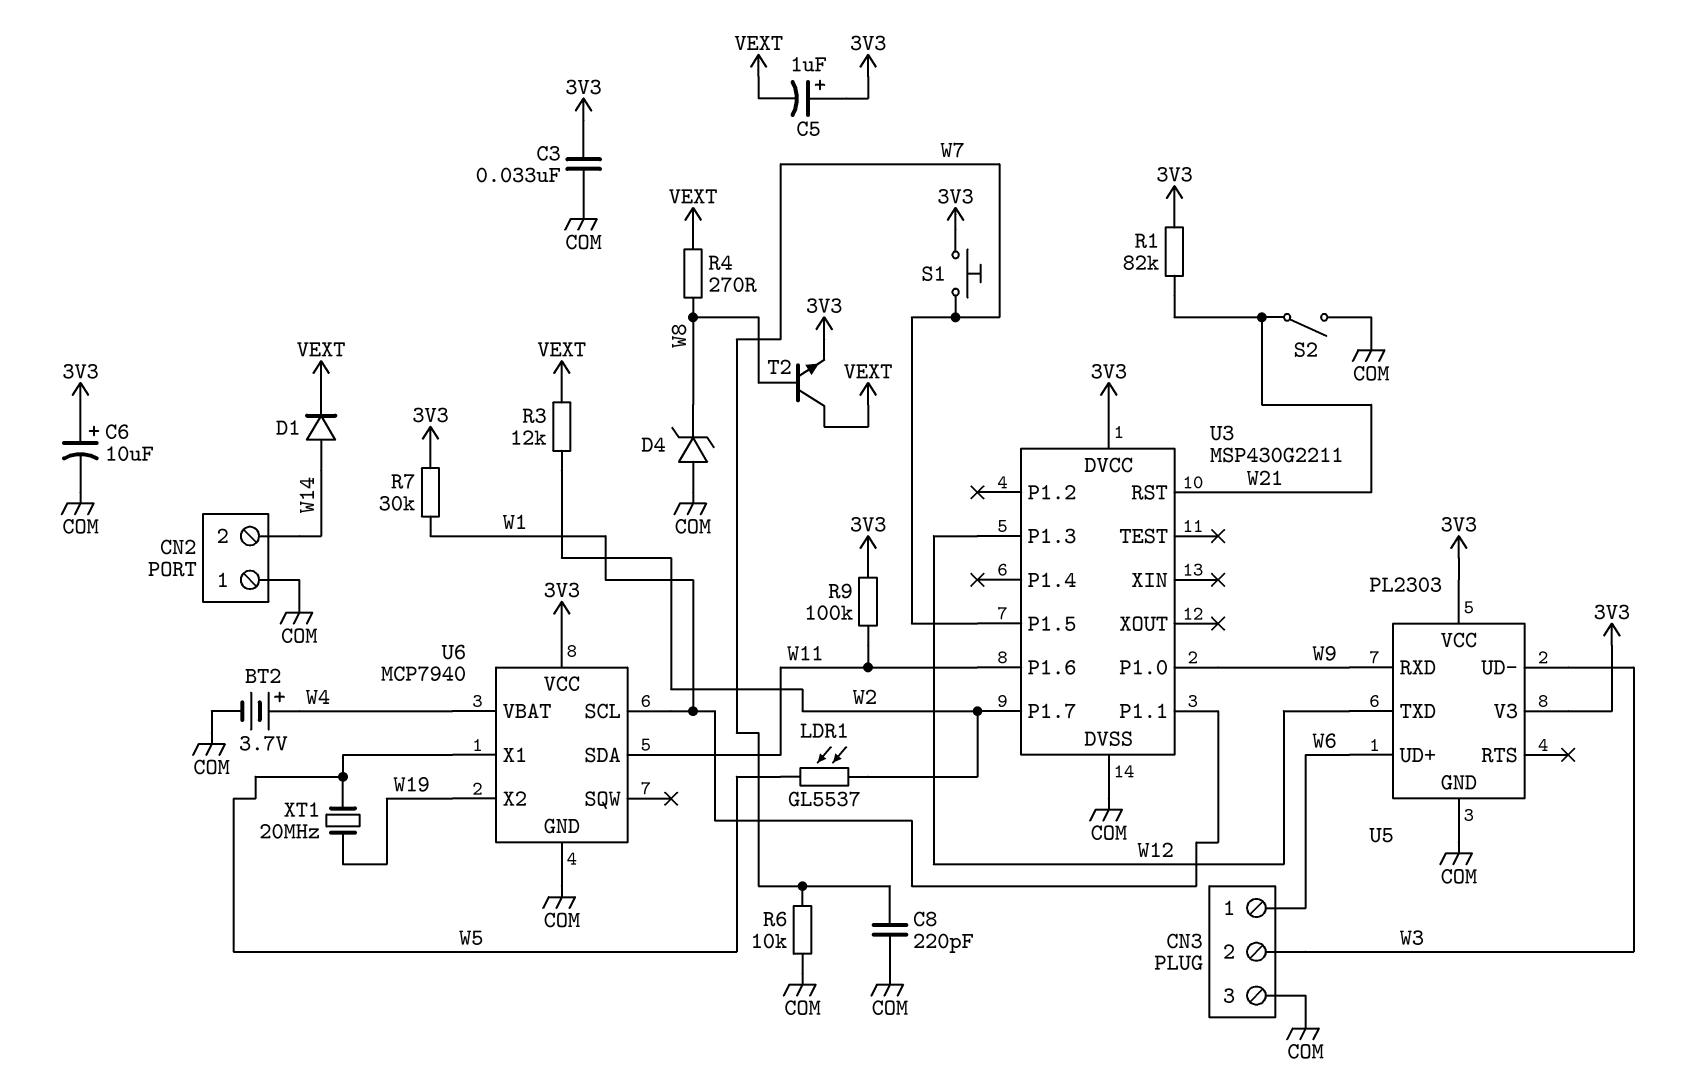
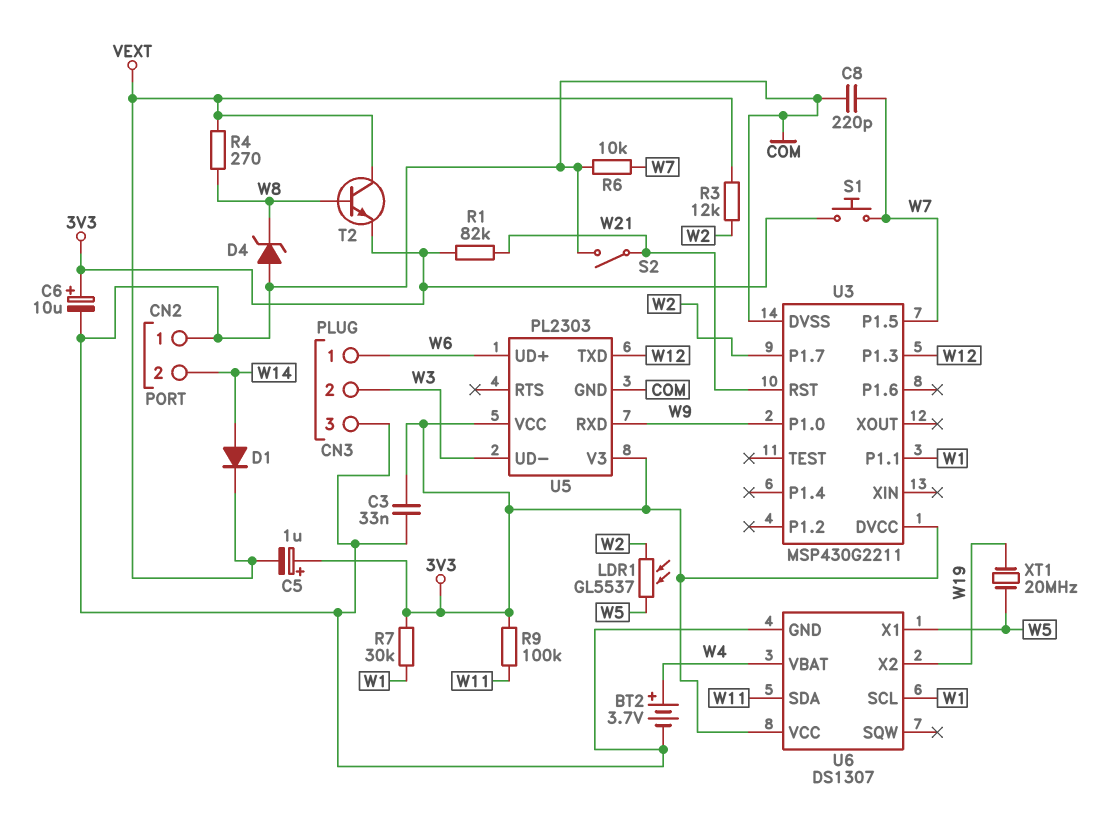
U3 pin P1.6: W11 -> none
U6: MCP7940 -> DS1307

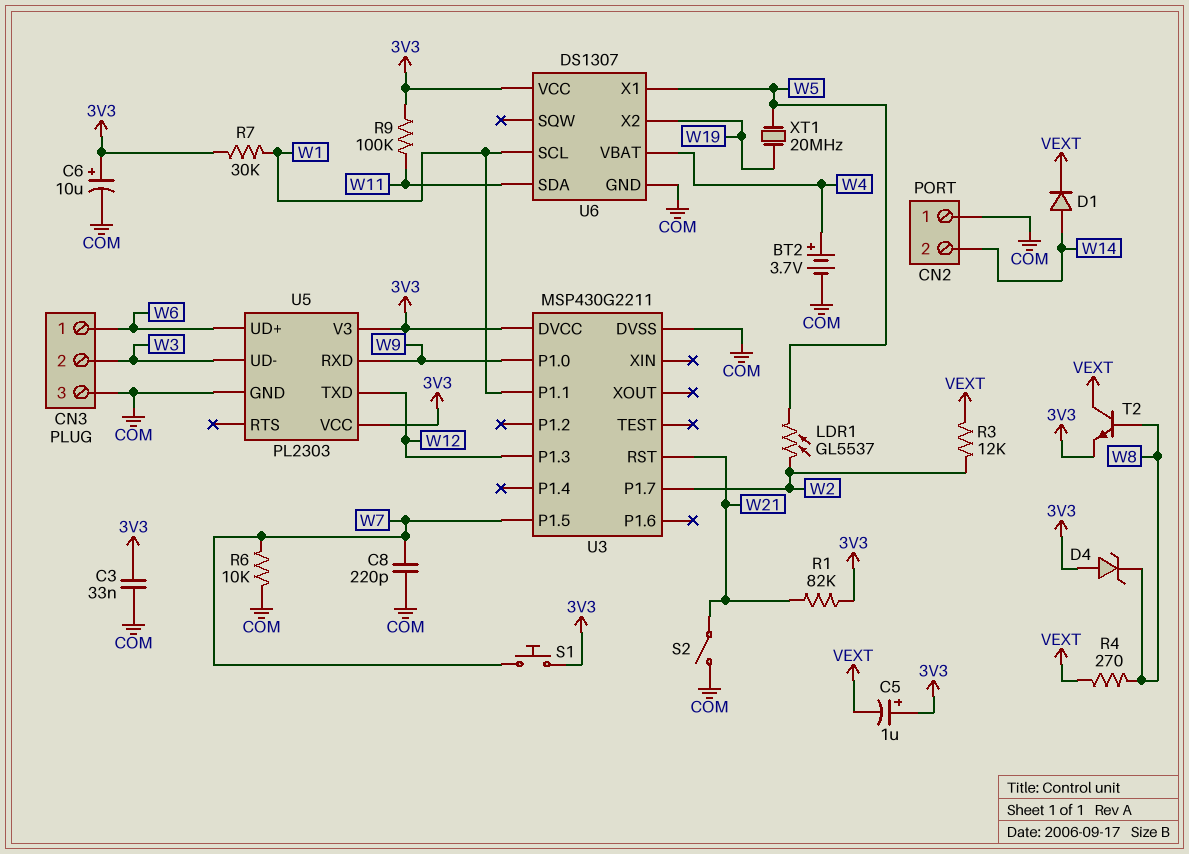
D4: zener (A COM, K W8) -> zener (A 3V3, K W8)

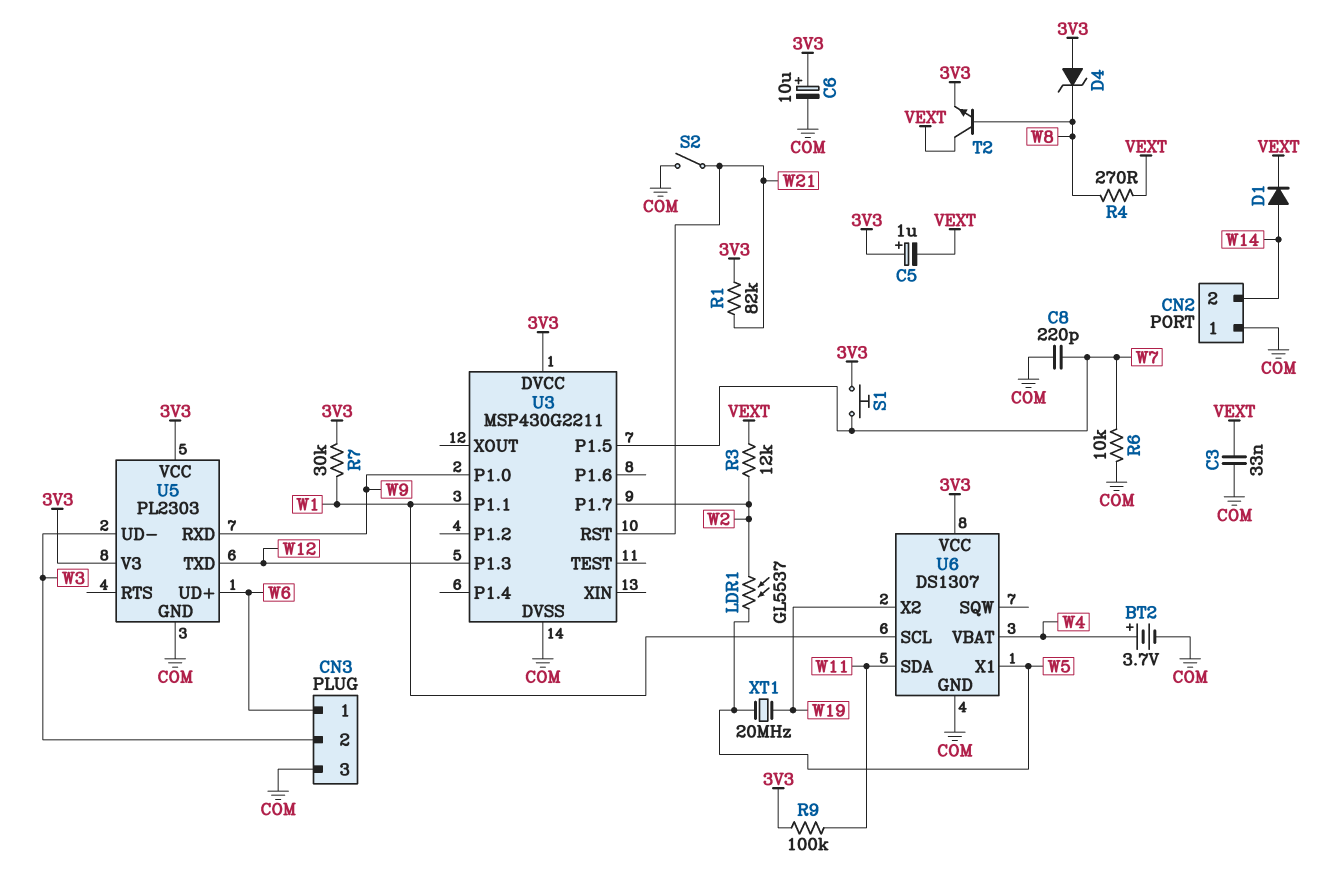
C3: 33nF (3V3, COM) -> 33nF (COM, VEXT)

